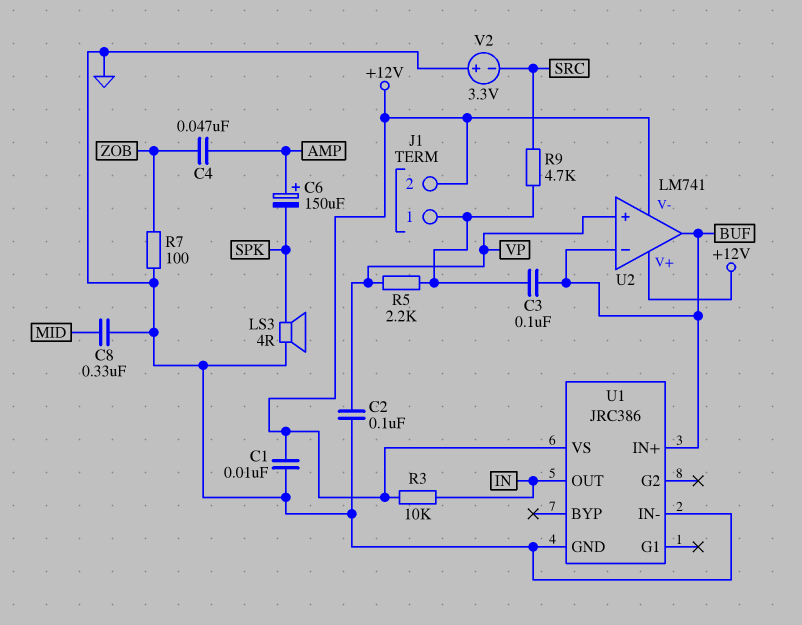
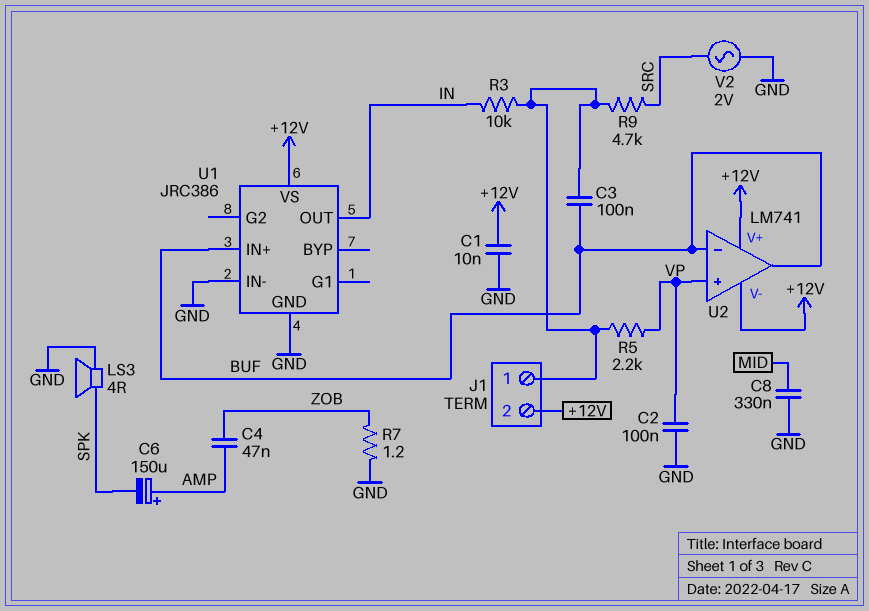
R3: 10k (+12V, IN) -> 10k (IN, J1/1)
R7: 100 (GND, ZOB) -> 1.2 (GND, ZOB)
V2: 3.3V (plus GND, minus SRC) -> AC 2V (GND, SRC)

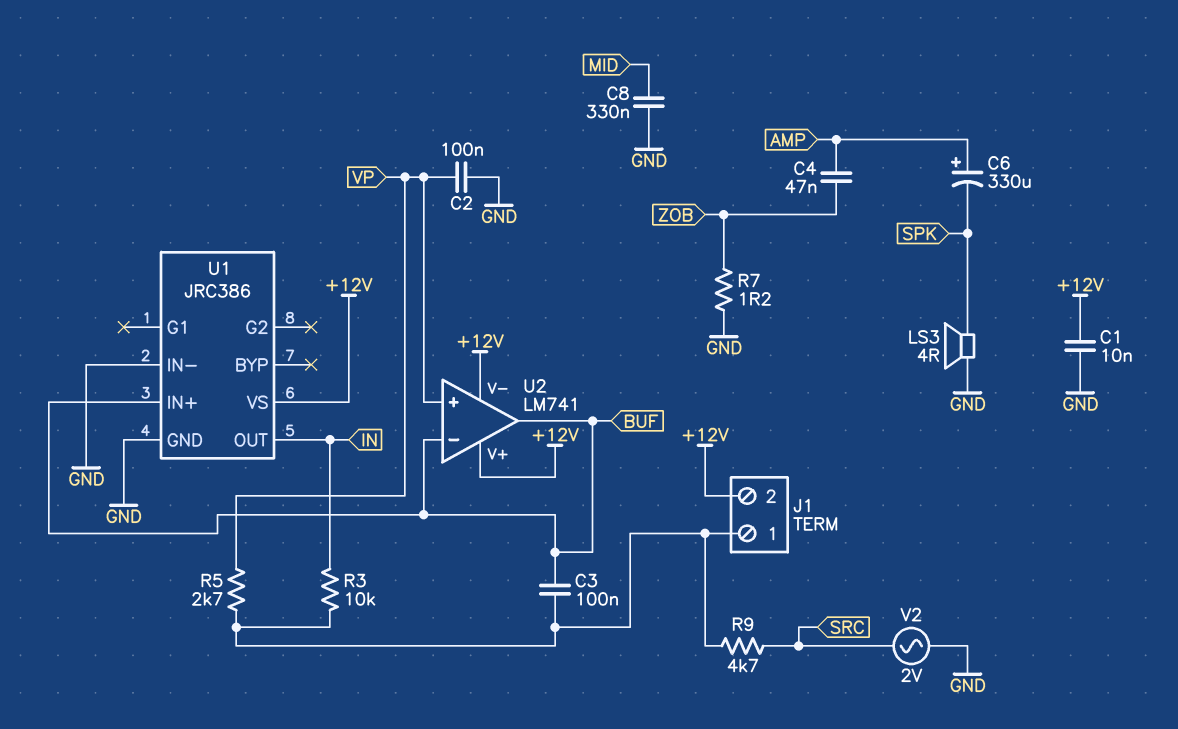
C6: 150uF (plus AMP, minus SPK) -> 330uF (plus AMP, minus SPK)
R5: 2.2k (J1/1, VP) -> 2.7k (J1/1, VP)

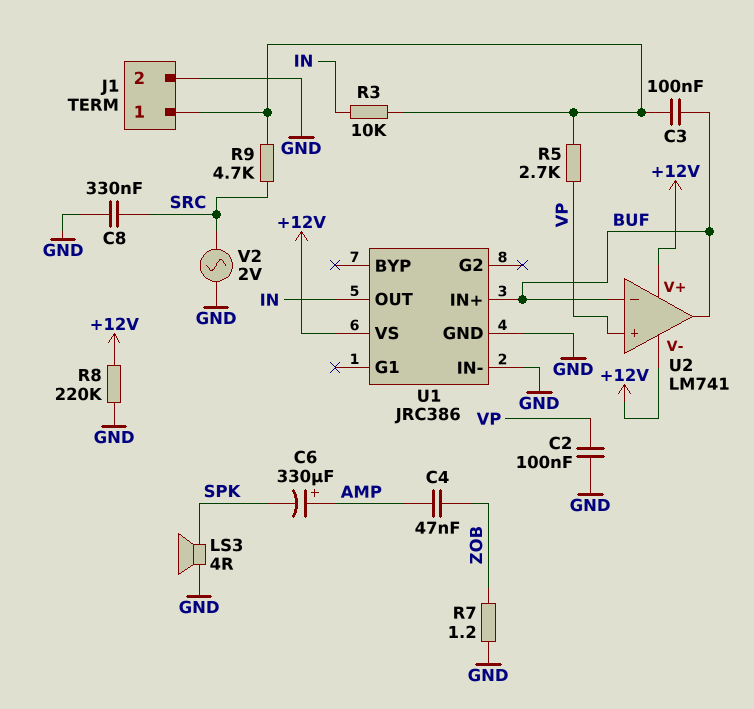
C1: 10nF (+12V, GND) -> none
C8: 330nF (GND, MID) -> 330nF (GND, SRC)
J1 pin 2: +12V -> GND
R8: none -> 220k (+12V, GND)

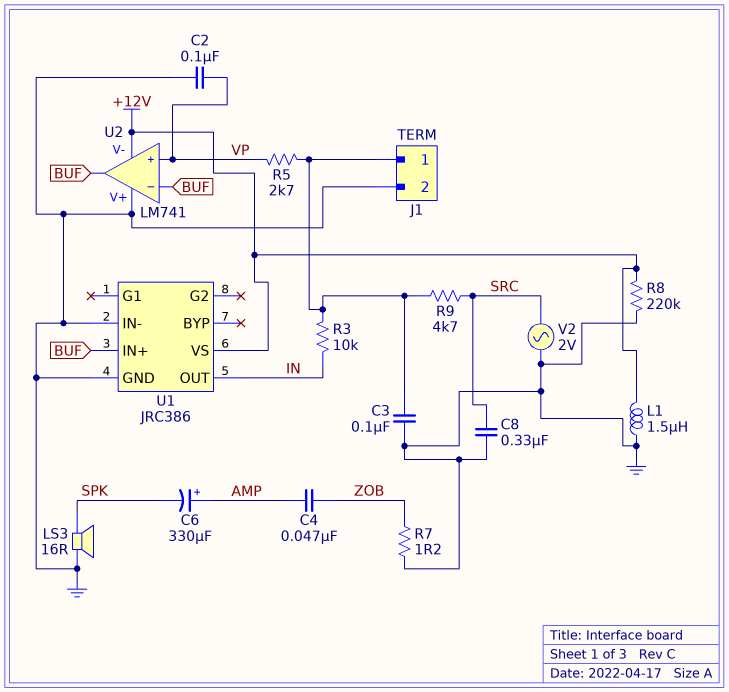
C3: 100nF (BUF, J1/1) -> 100nF (GND, J1/1)
L1: none -> 1.5uH (+12V, GND)
LS3: speaker 4R (GND, SPK) -> speaker 16R (GND, SPK)
U2 pin V+: +12V -> GND

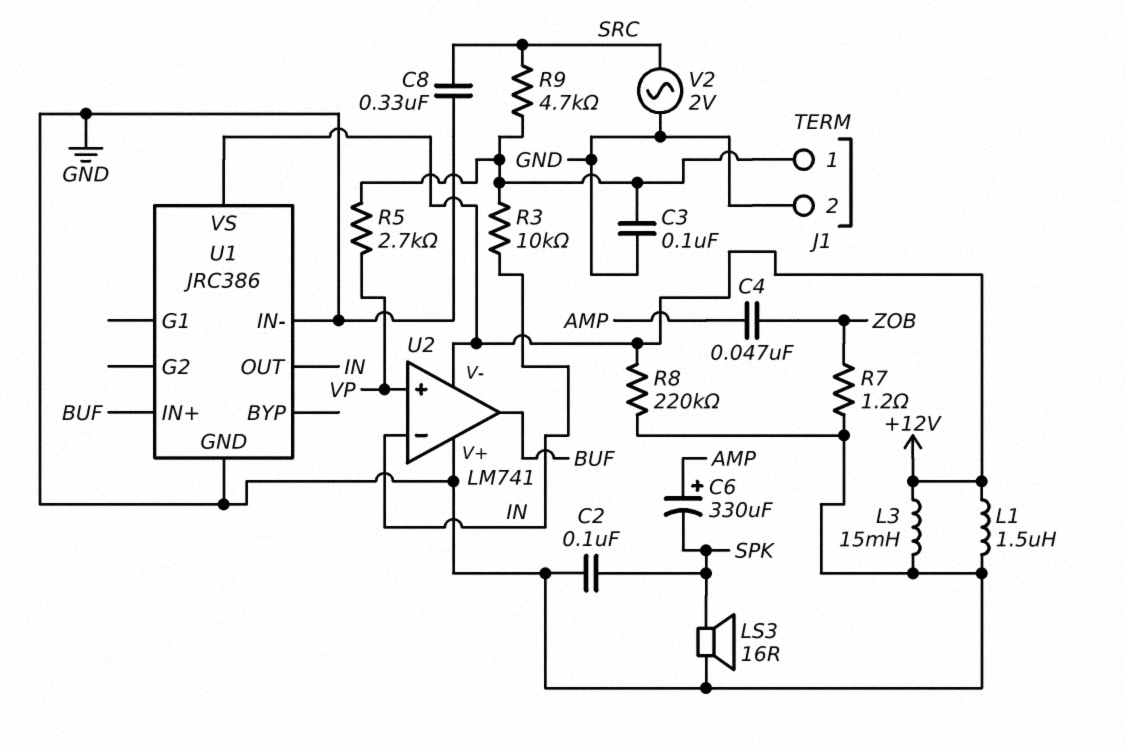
C2: 100nF (GND, VP) -> 100nF (GND, SPK)
L3: none -> 15mH (+12V, GND)
U2 pin in-: BUF -> IN

